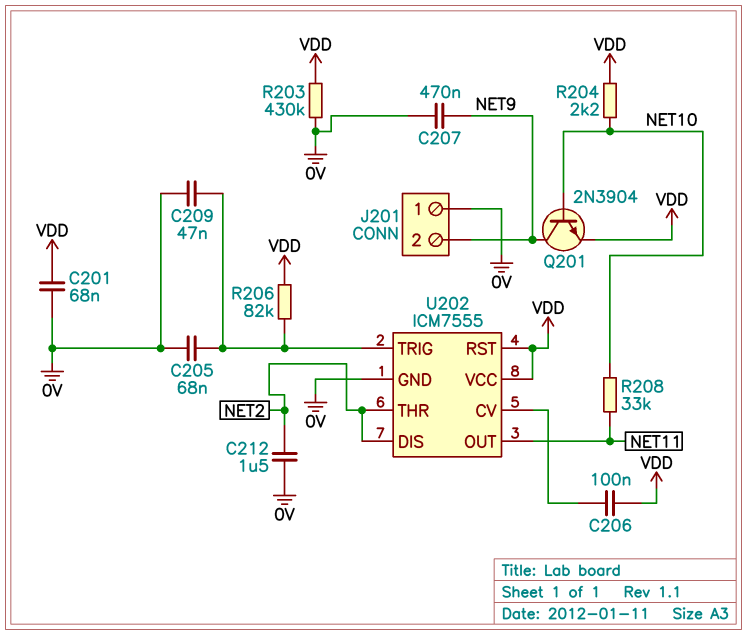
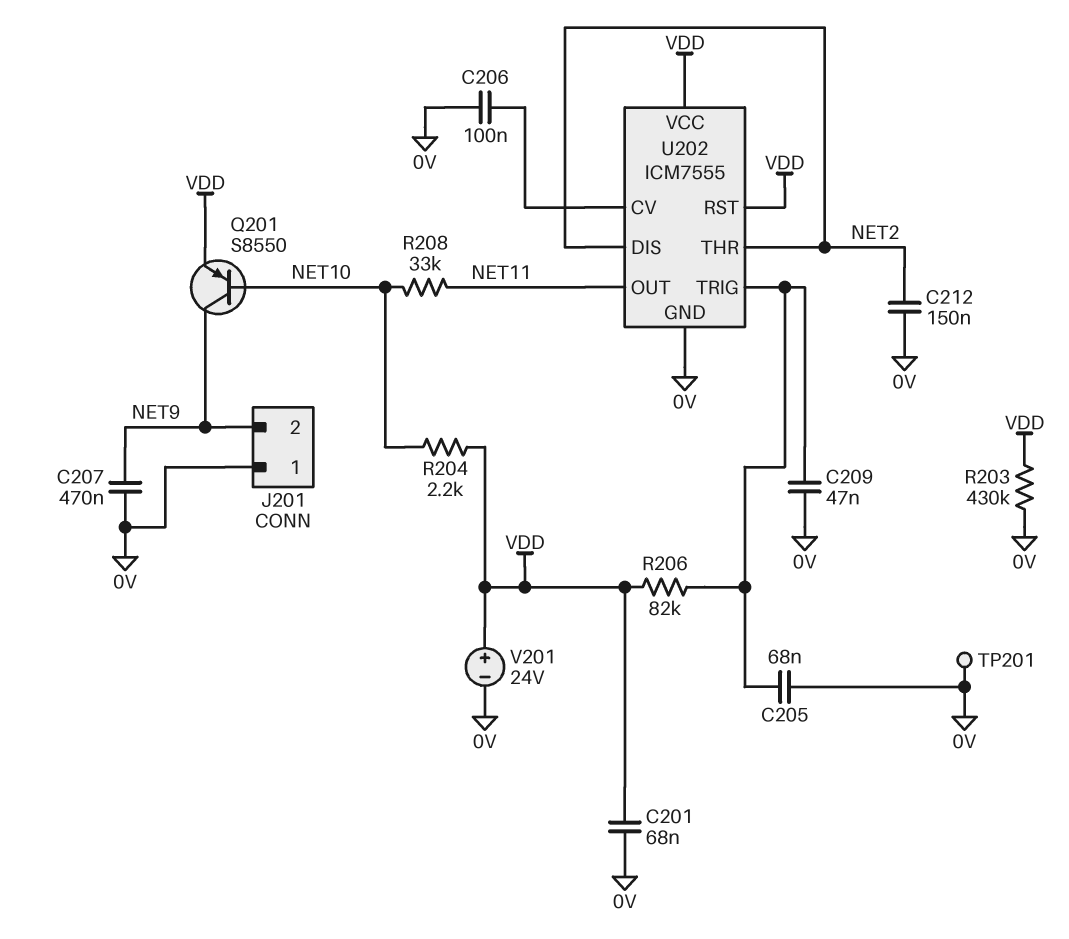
C206: 100nF (U202/CV, VDD) -> 100nF (0V, U202/CV)
C212: 1.5uF (0V, NET2) -> 150nF (0V, NET2)
Q201: NPN 2N3904 (B NET10, C NET9, E VDD) -> PNP S8550 (B NET10, C NET9, E VDD)
TP201: none -> test point (0V)
V201: none -> 24V (plus VDD, minus 0V)

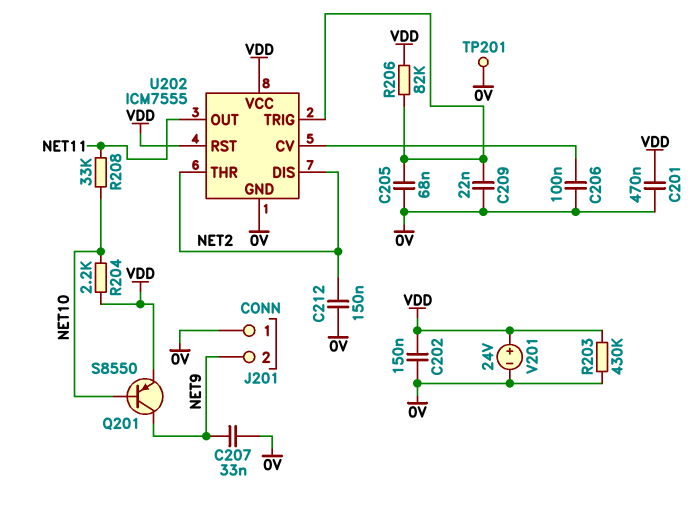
C201: 68nF (0V, VDD) -> 470nF (0V, VDD)
C202: none -> 150nF (0V, VDD)
C207: 470nF (0V, NET9) -> 33nF (0V, NET9)
C209: 47nF (0V, U202/TRIG) -> 22nF (0V, U202/TRIG)

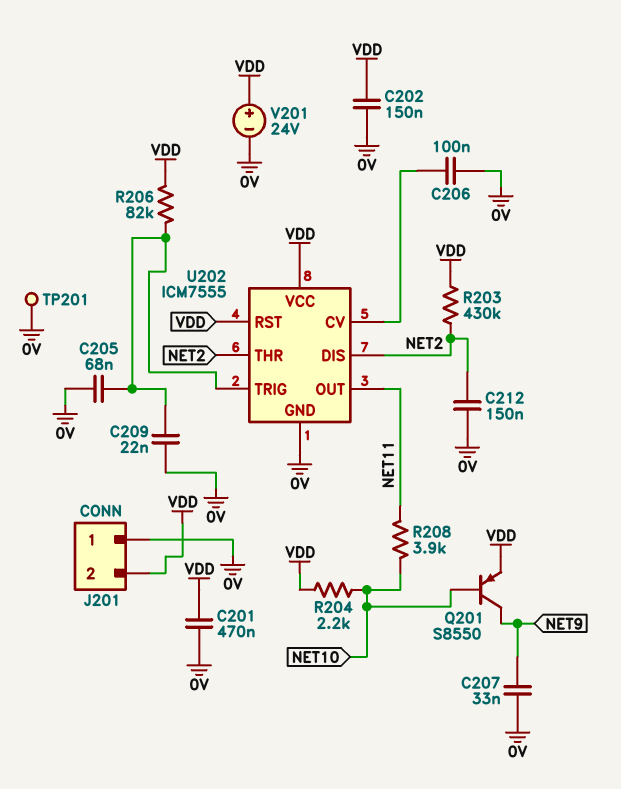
J201 pin 2: NET9 -> VDD
R203: 430k (0V, VDD) -> 430k (NET2, VDD)
R208: 33k (NET10, NET11) -> 3.9k (NET10, NET11)

